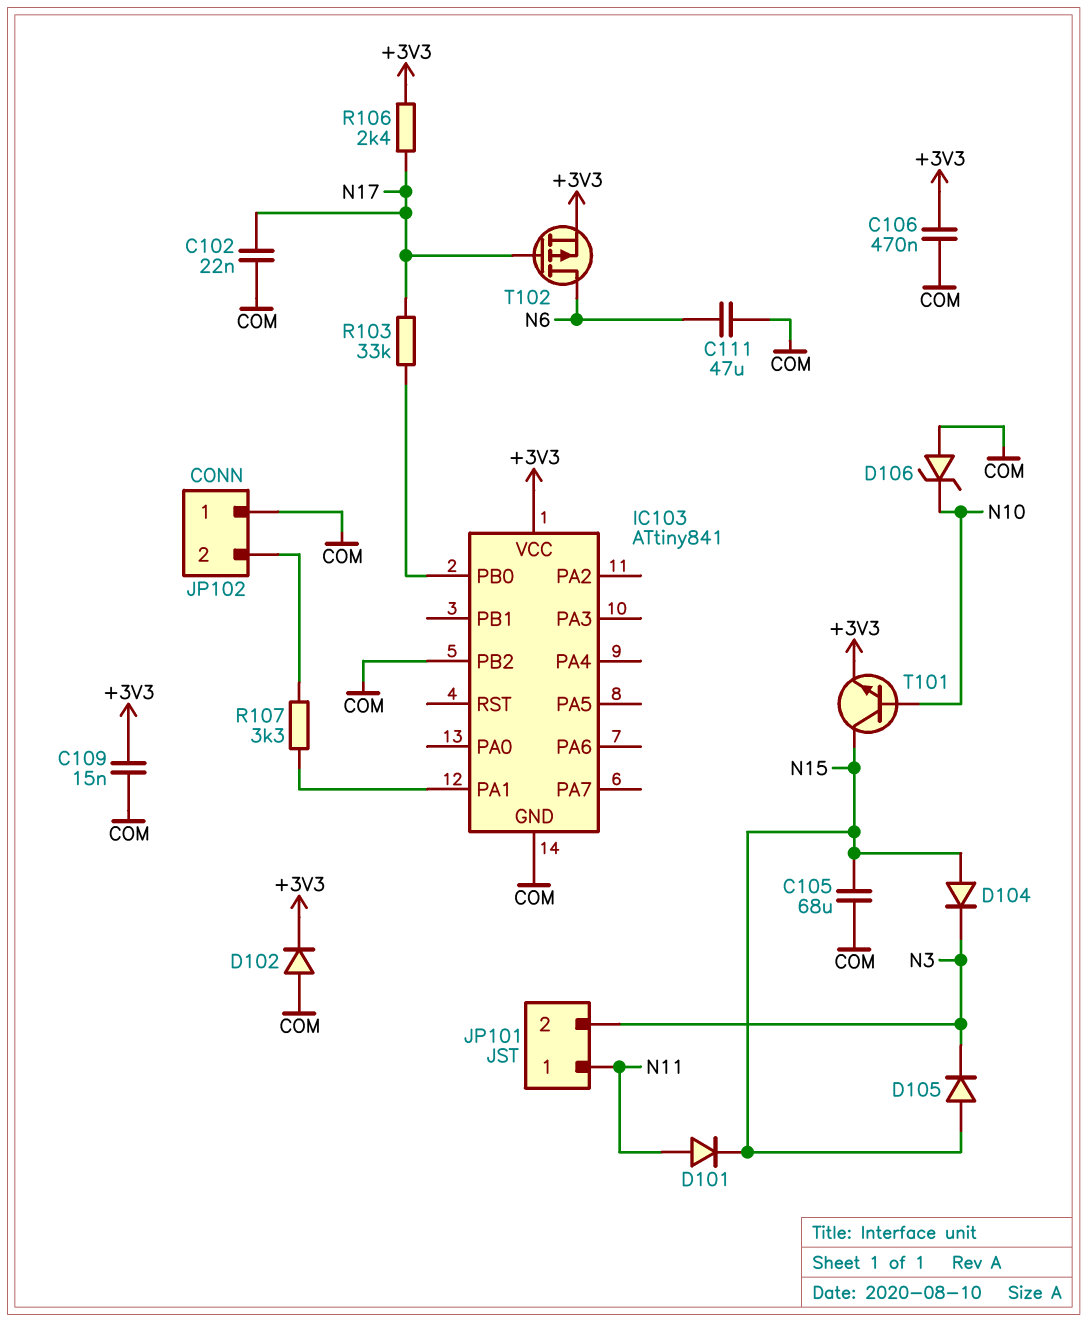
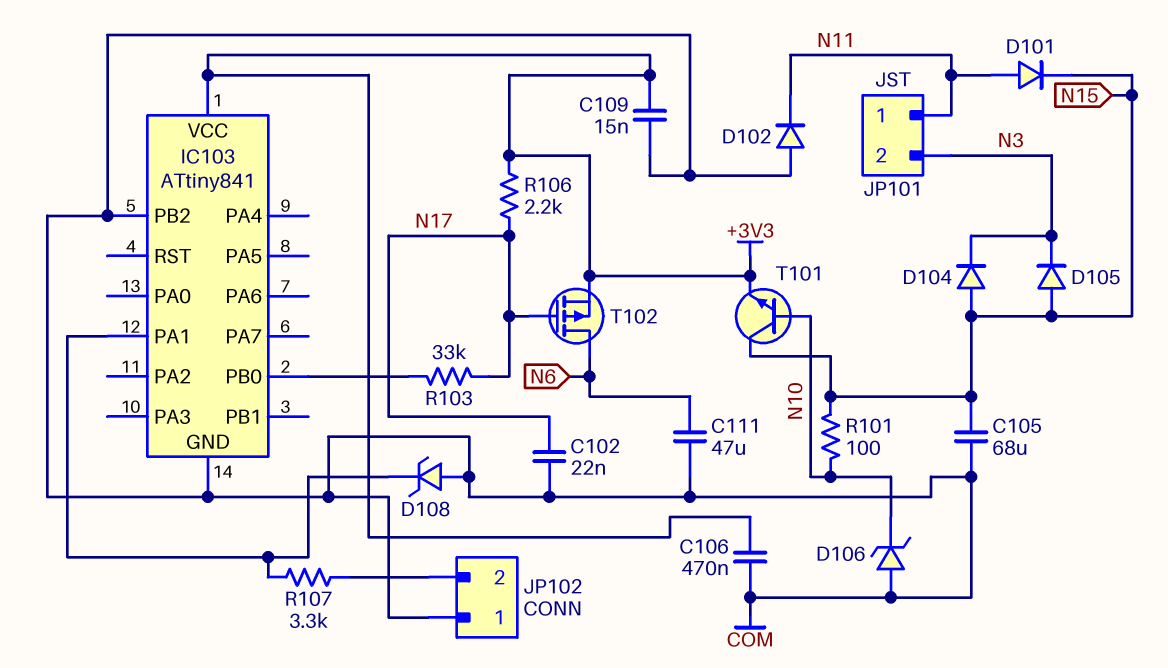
D102: diode (A COM, K +3V3) -> diode (A COM, K N11)
D108: none -> zener (A COM, K IC103/PA1)
R101: none -> 100 (N10, N15)
R106: 2.4k (+3V3, N17) -> 2.2k (+3V3, N17)

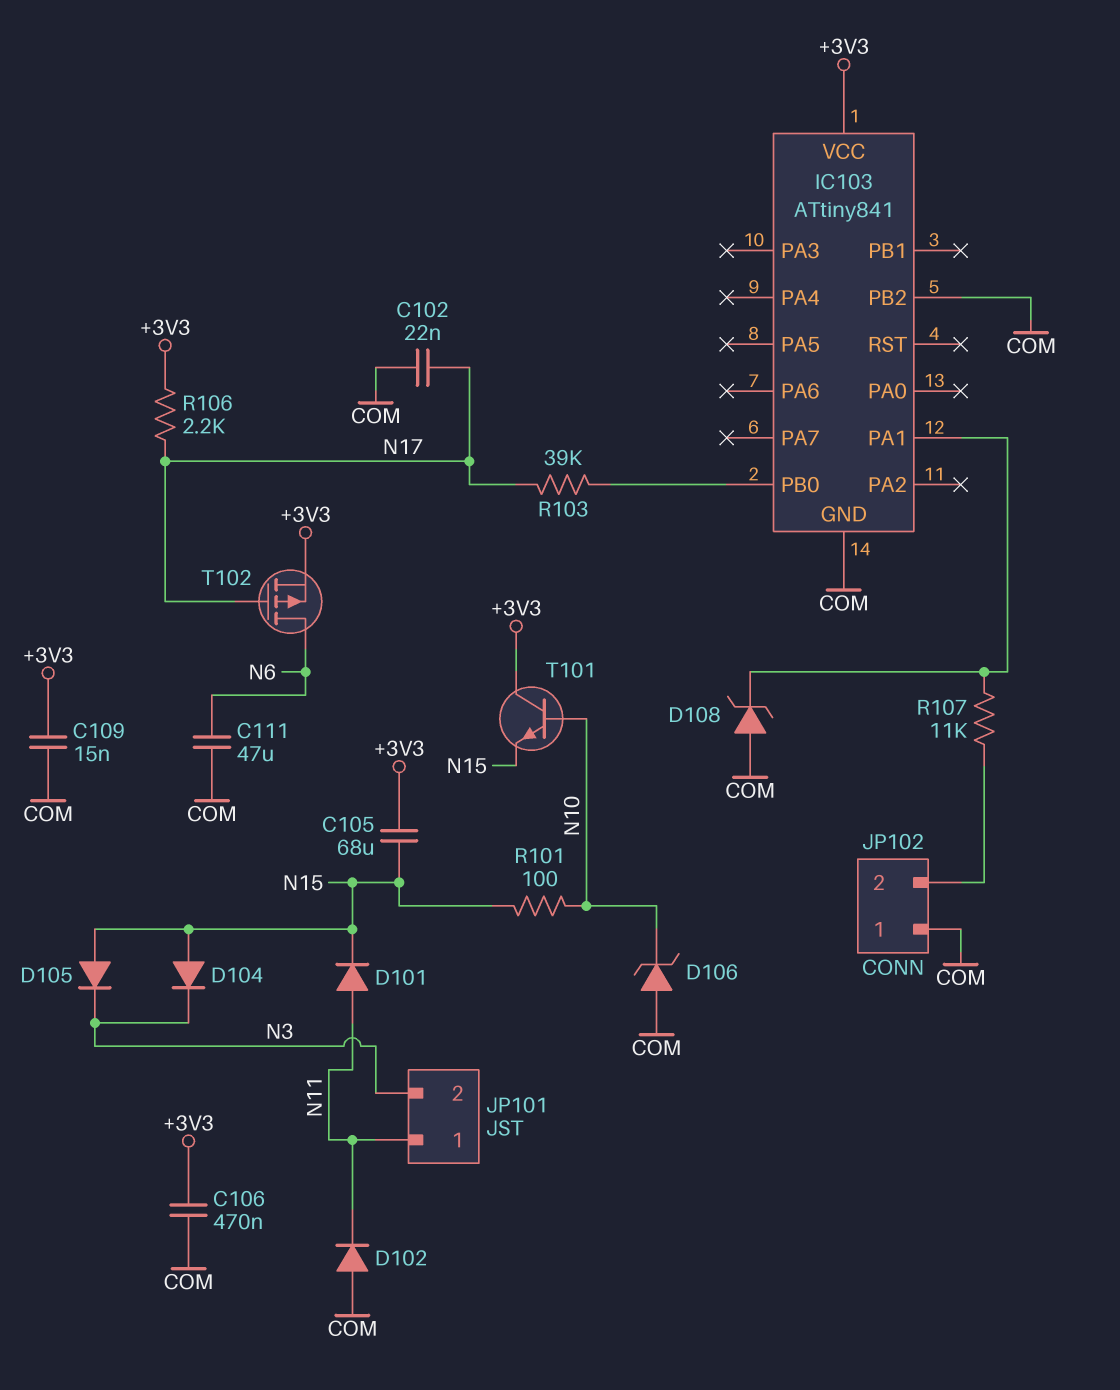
C105: 68uF (COM, N15) -> 68uF (+3V3, N15)
R103: 33k (IC103/PB0, N17) -> 39k (IC103/PB0, N17)
R107: 3.3k (IC103/PA1, JP102/2) -> 11k (IC103/PA1, JP102/2)
T101: NPN (B N10, C N15, E +3V3) -> NPN (B N10, C +3V3, E N15)

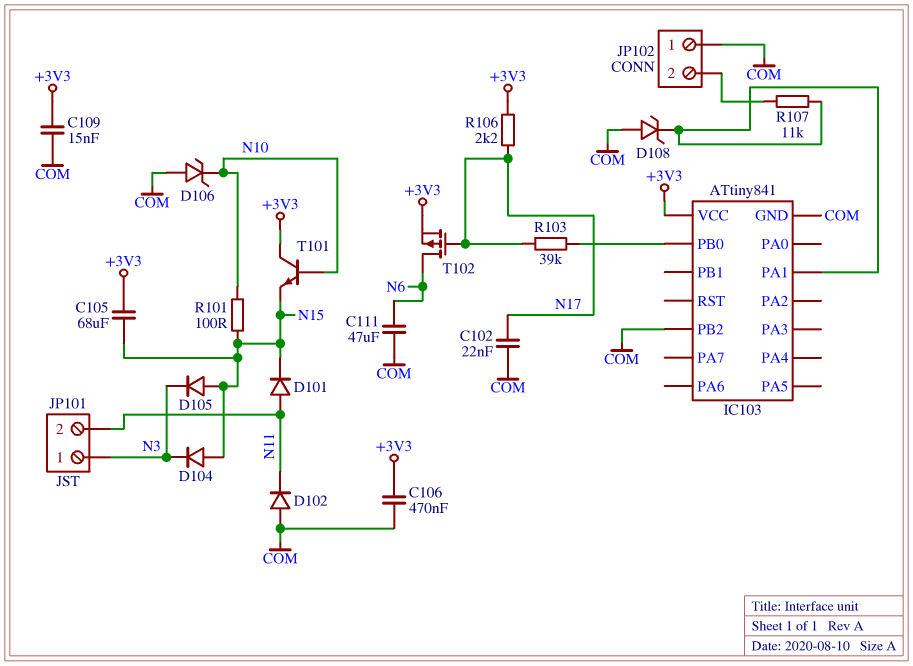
JP101 pin 1: N11 -> N3
JP101 pin 2: N3 -> N11

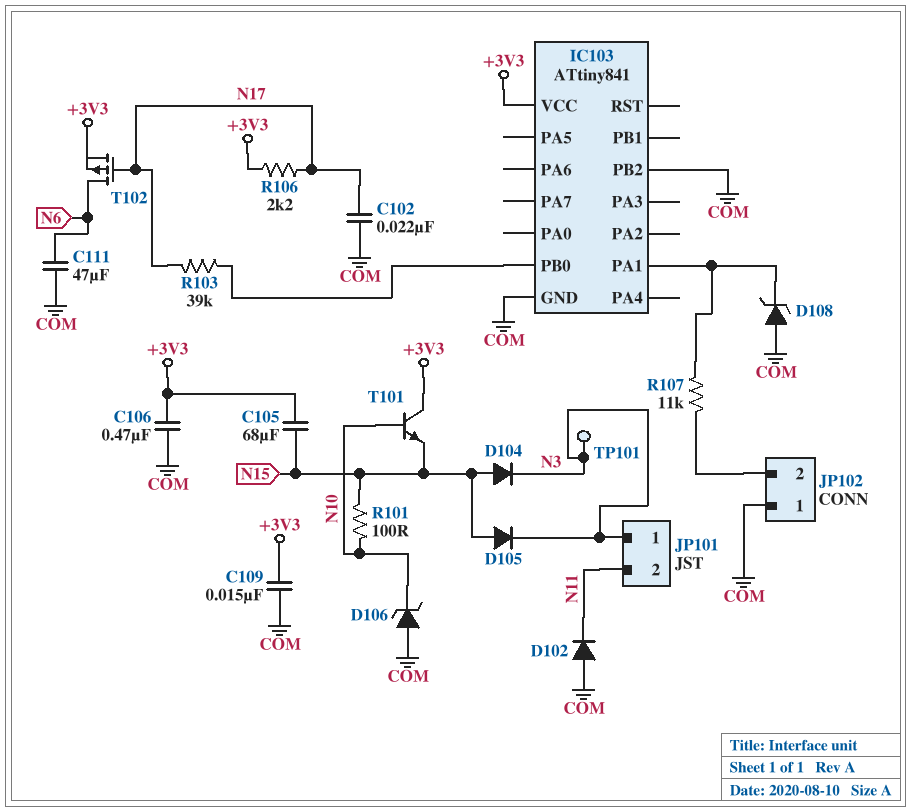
D101: diode (A N11, K N15) -> none
TP101: none -> test point (N3)

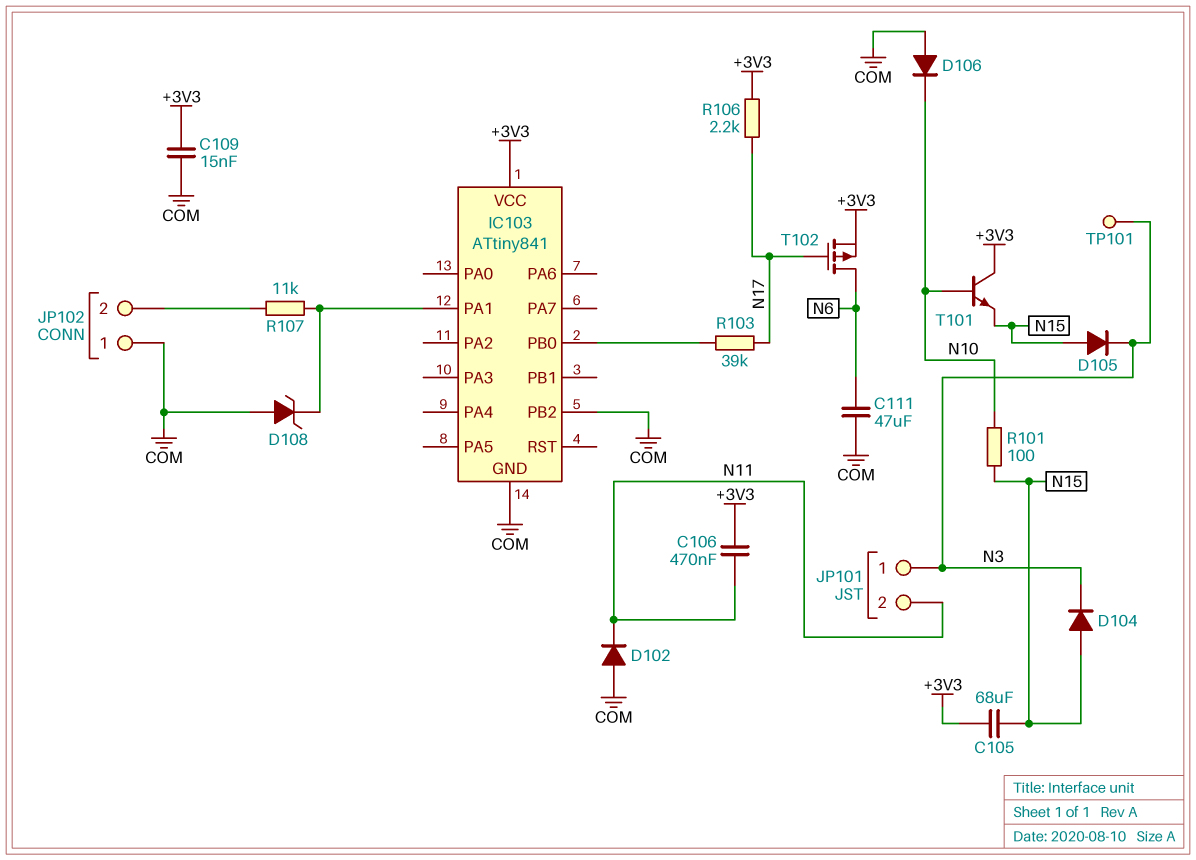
C102: 22nF (COM, N17) -> none
C106: 470nF (+3V3, COM) -> 470nF (+3V3, N11)
D106: zener (A COM, K N10) -> diode (A COM, K N10)

